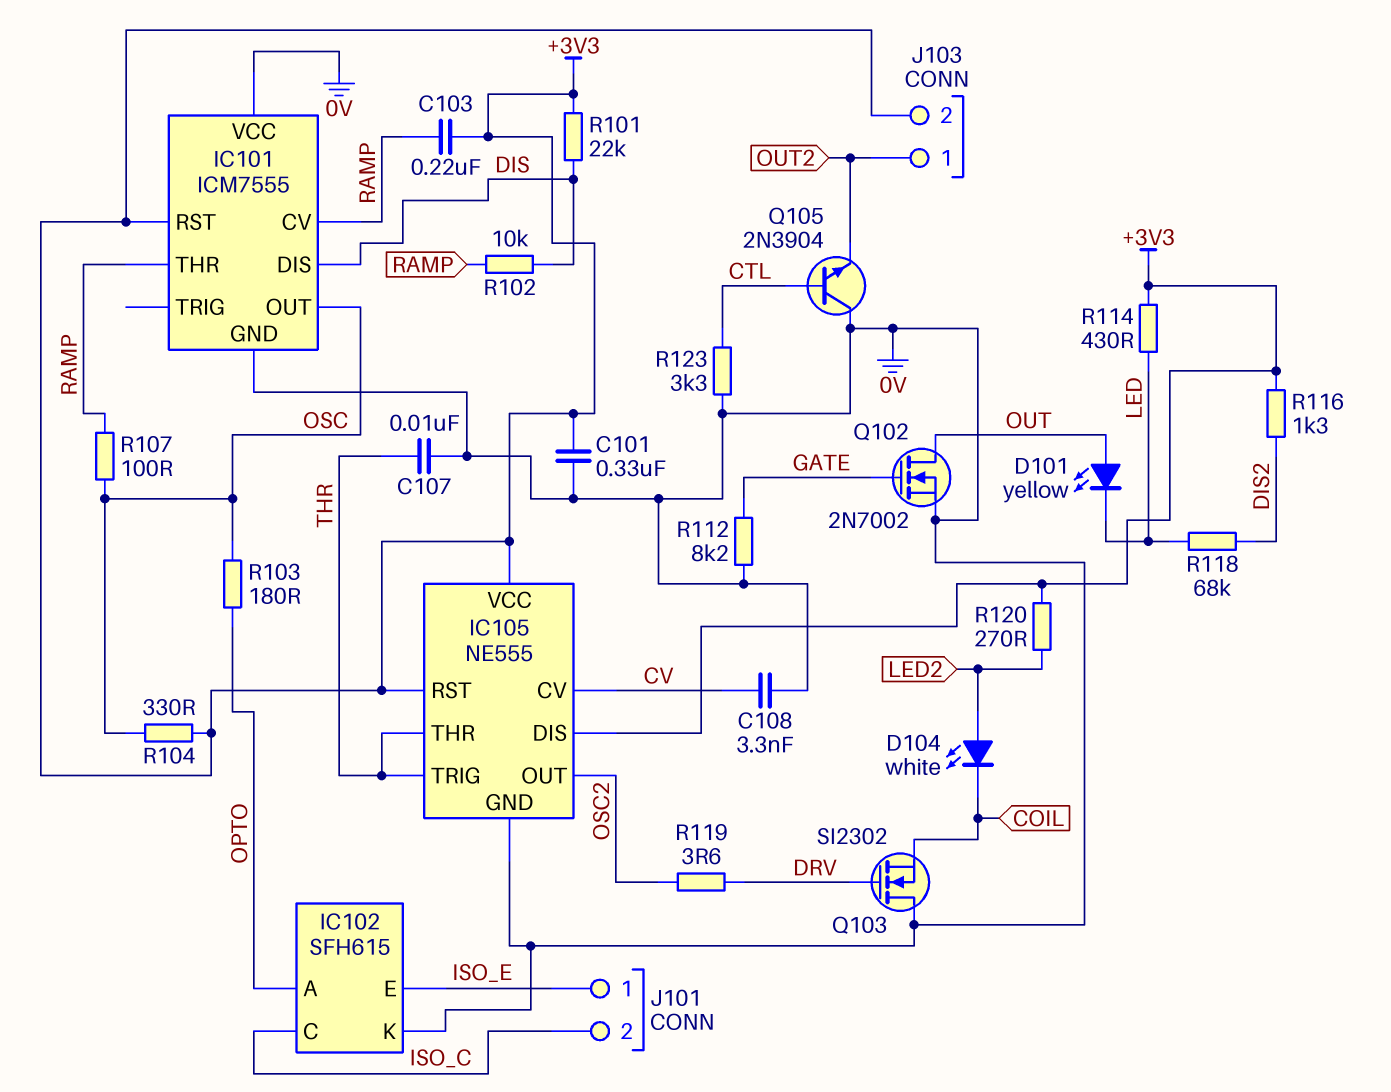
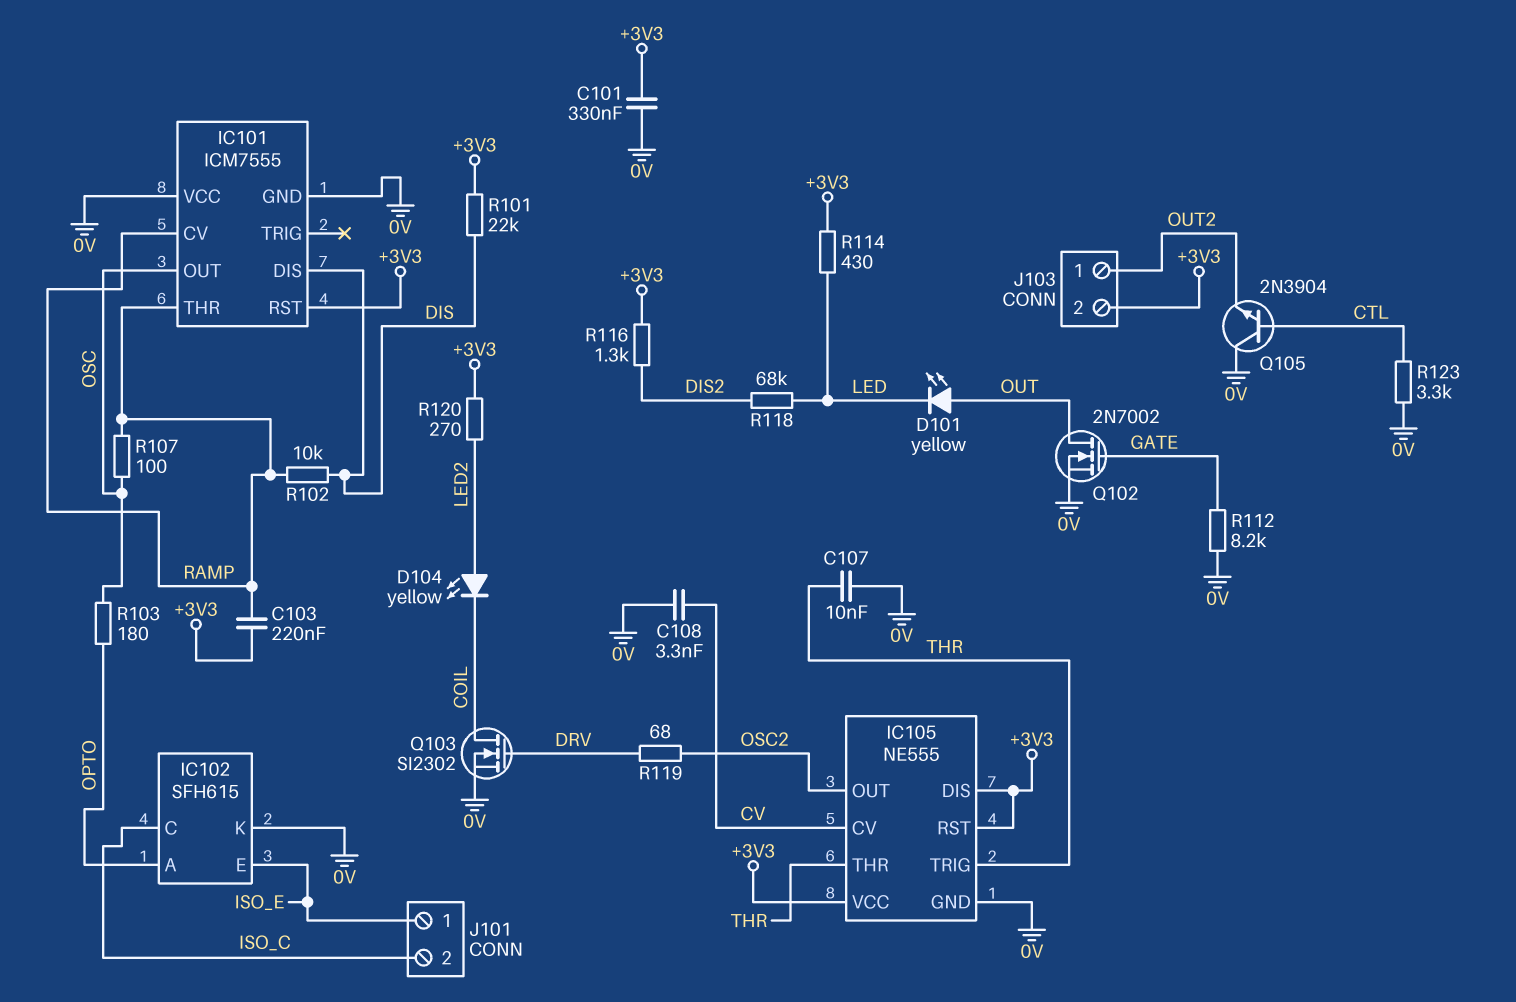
D104: LED white (A LED2, K COIL) -> LED yellow (A LED2, K COIL)
Q103: NMOS SI2302 (G DRV, D 0V, S COIL) -> NMOS SI2302 (G DRV, D COIL, S 0V)
R104: 330 (+3V3, OSC) -> none
R119: 3.6 (DRV, OSC2) -> 68 (DRV, OSC2)

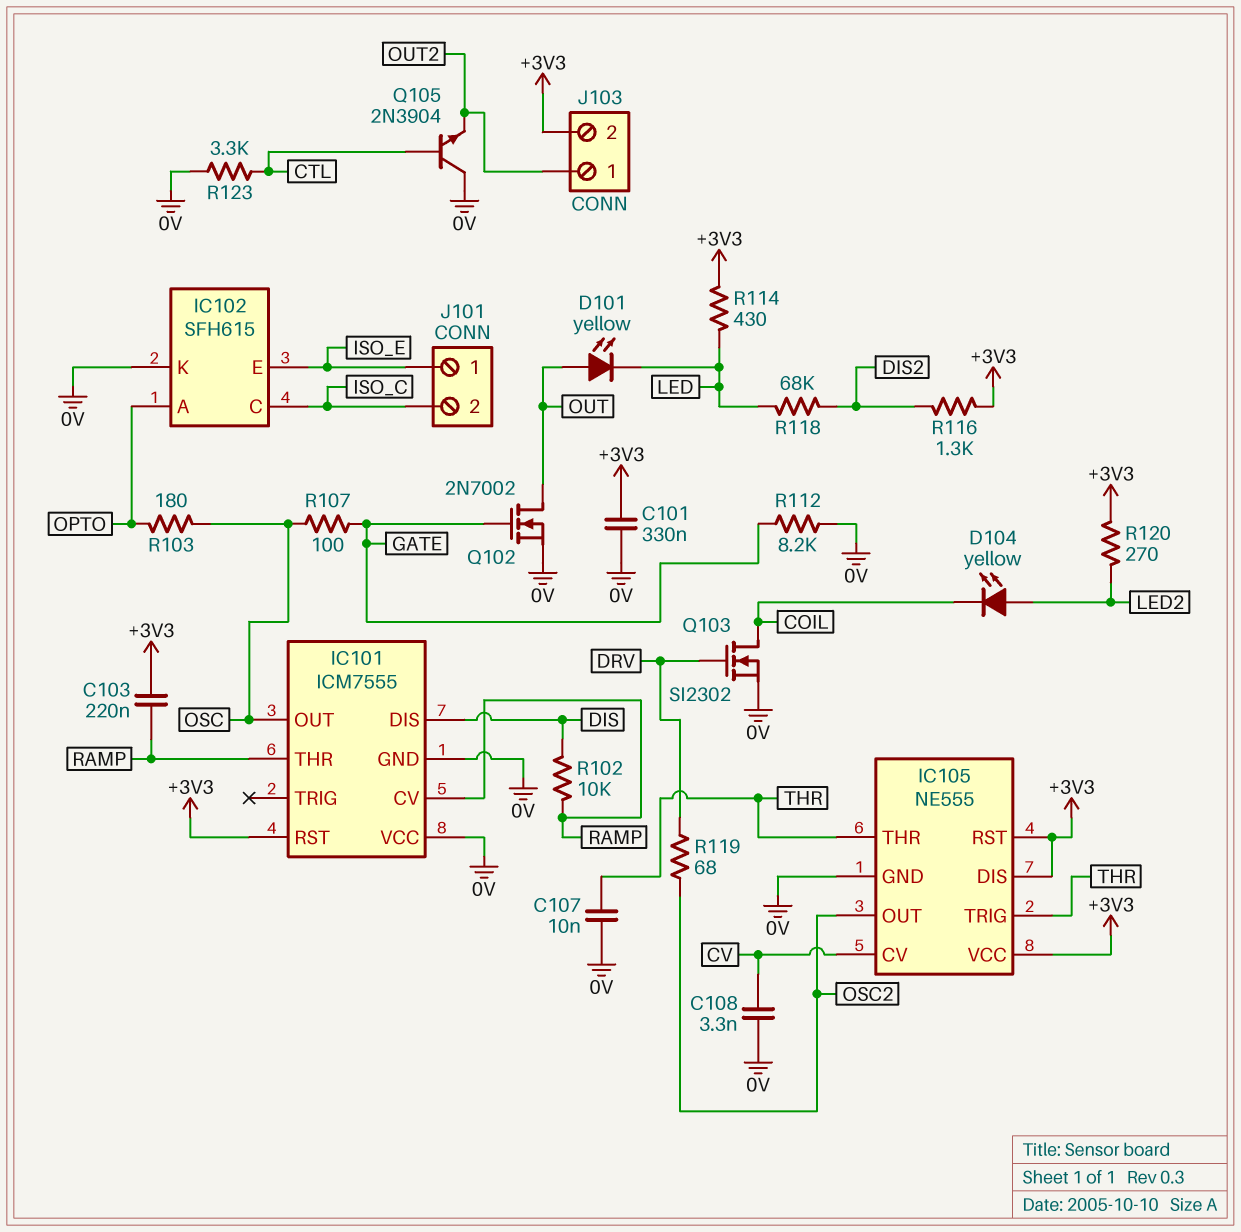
R101: 22k (+3V3, DIS) -> none
R107: 100 (OSC, RAMP) -> 100 (GATE, OSC)

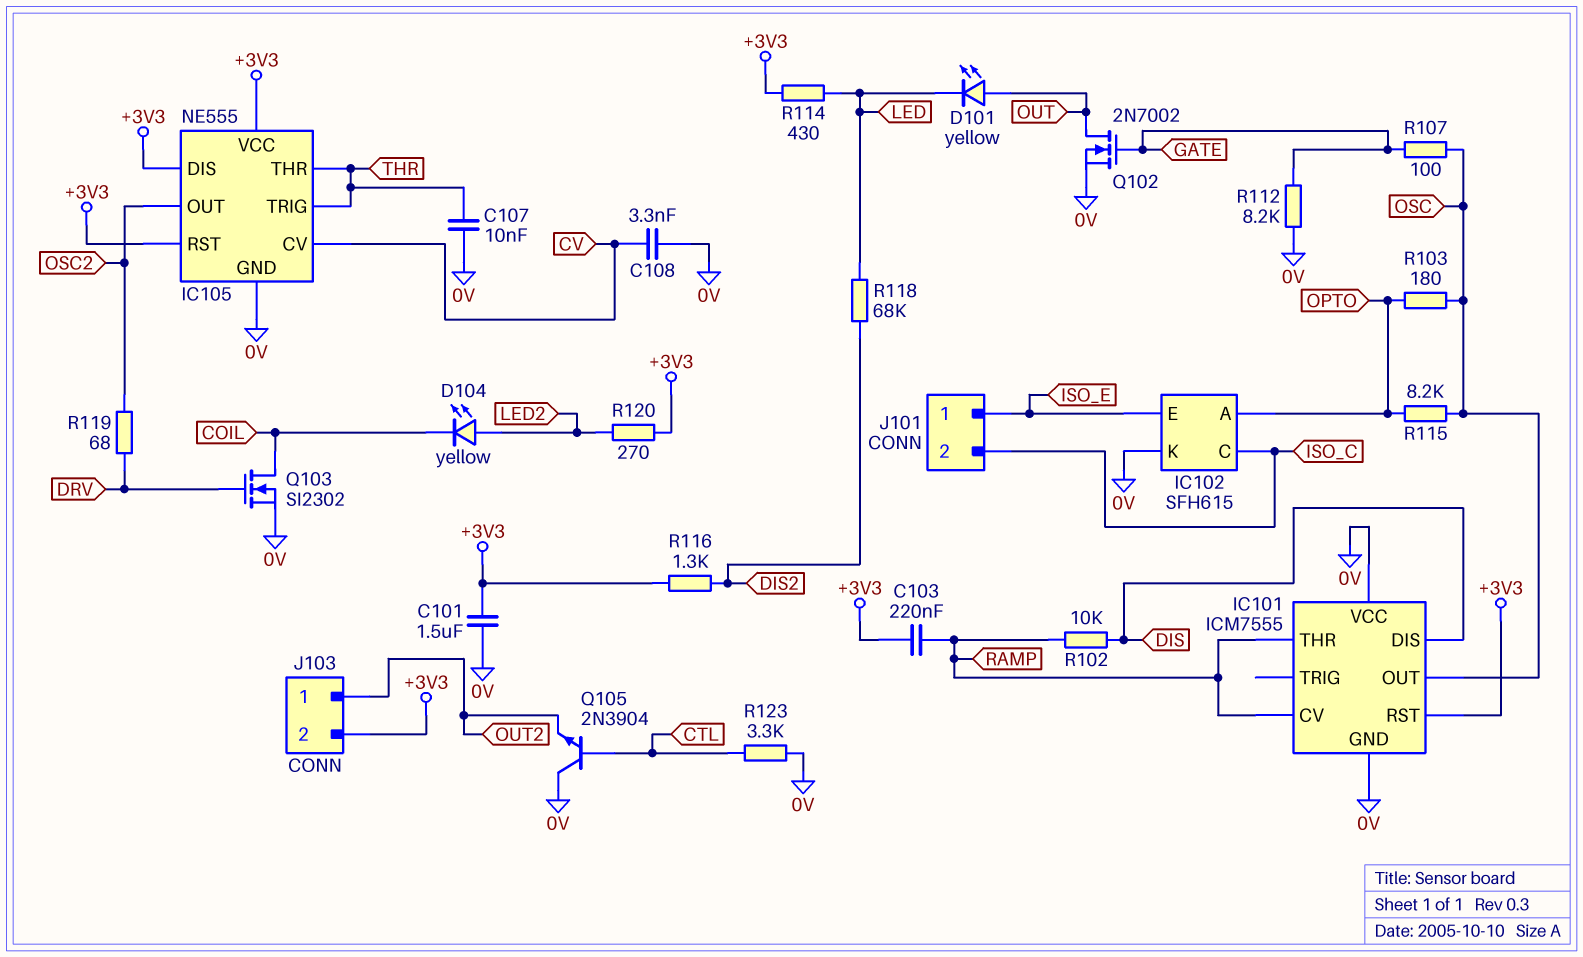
C101: 330nF (+3V3, 0V) -> 1.5uF (+3V3, 0V)
R115: none -> 8.2k (OPTO, OSC)

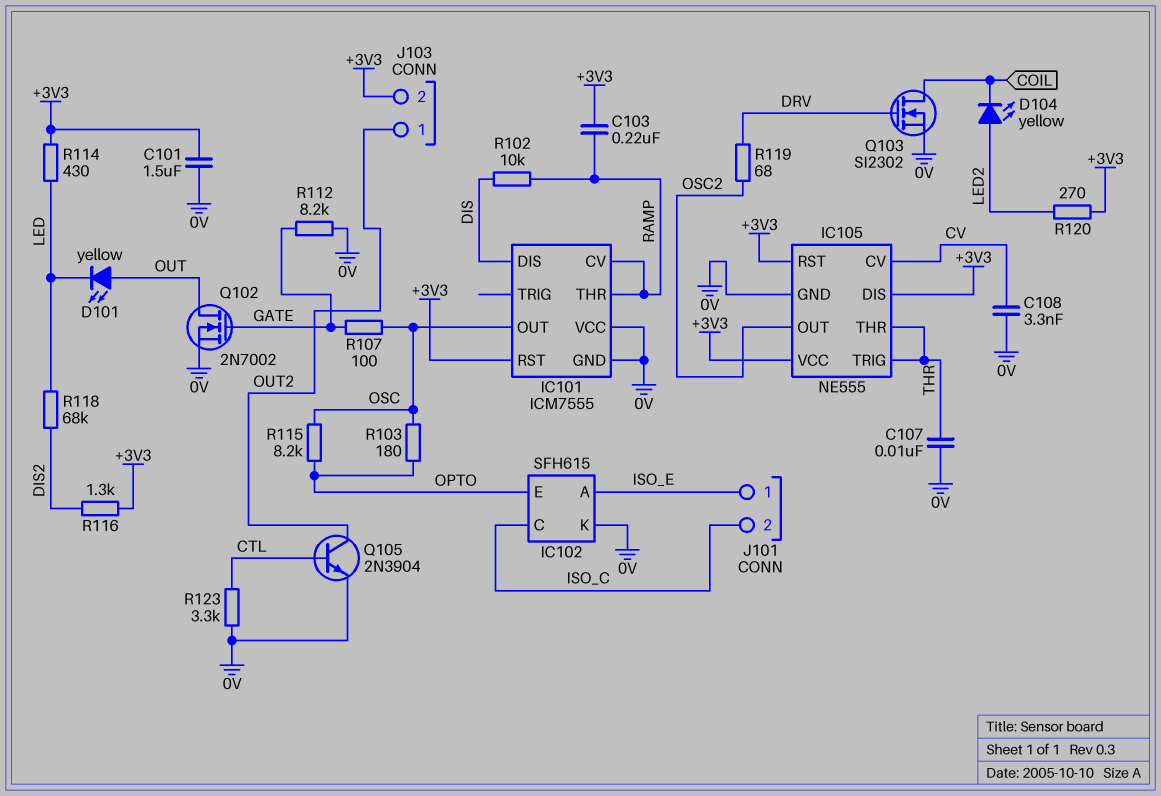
IC102 pin A: OPTO -> ISO_E
IC102 pin E: ISO_E -> OPTO
Q105: NPN 2N3904 (B CTL, C 0V, E OUT2) -> NPN 2N3904 (B CTL, C OUT2, E 0V)

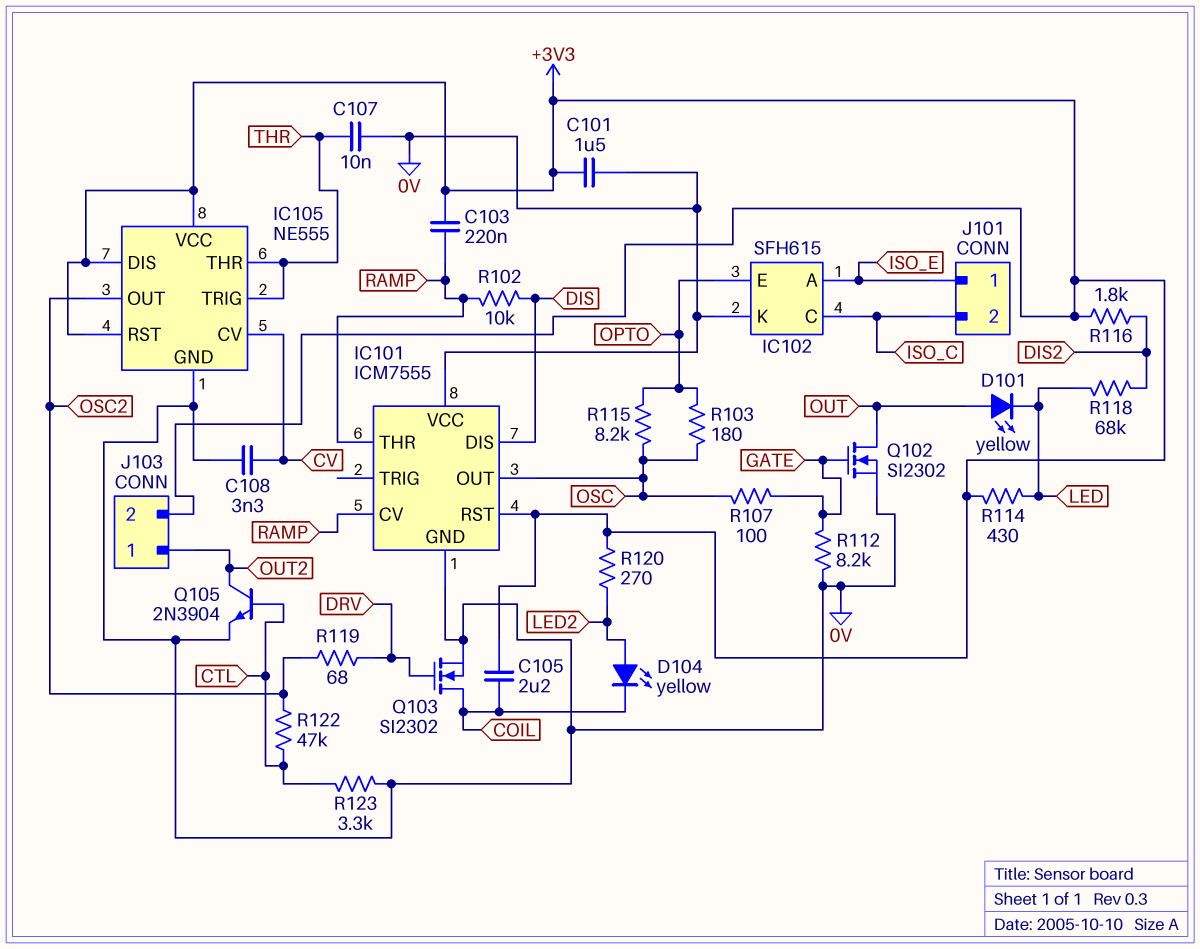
C105: none -> 2.2uF (+3V3, COIL)
Q102: NMOS 2N7002 (G GATE, D OUT, S 0V) -> NMOS SI2302 (G GATE, D OUT, S 0V)
R116: 1.3k (+3V3, DIS2) -> 1.8k (+3V3, DIS2)
R122: none -> 47k (CTL, OSC2)

